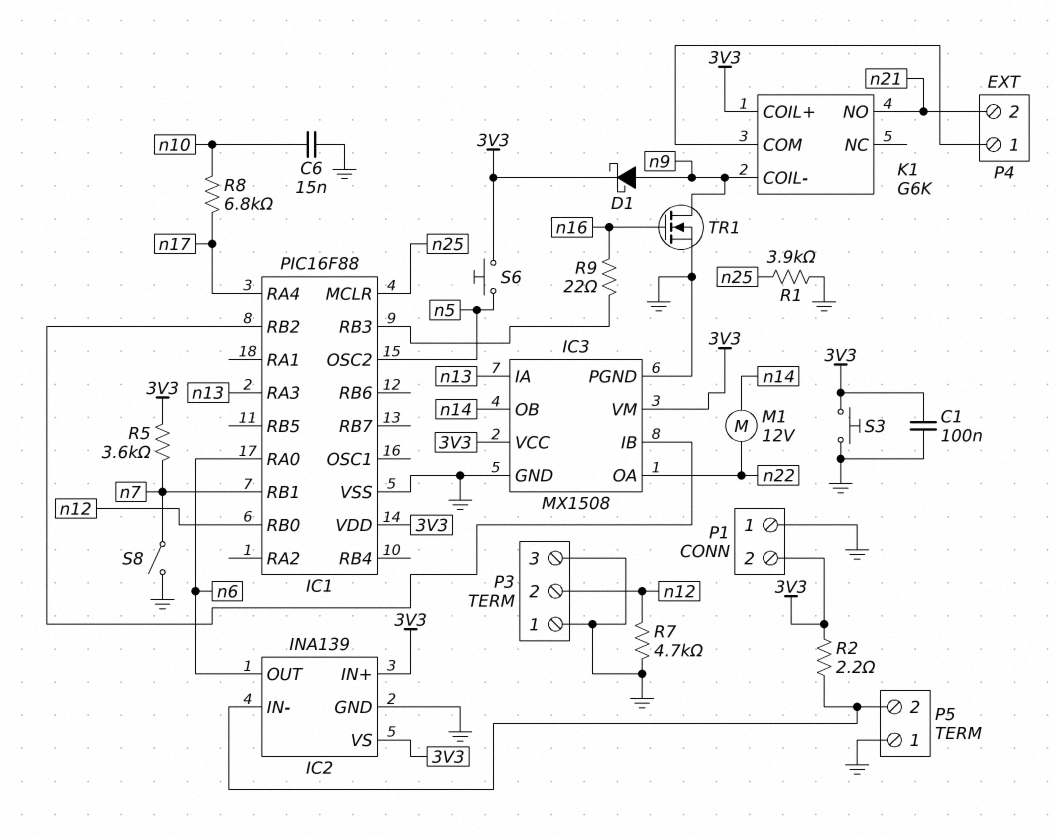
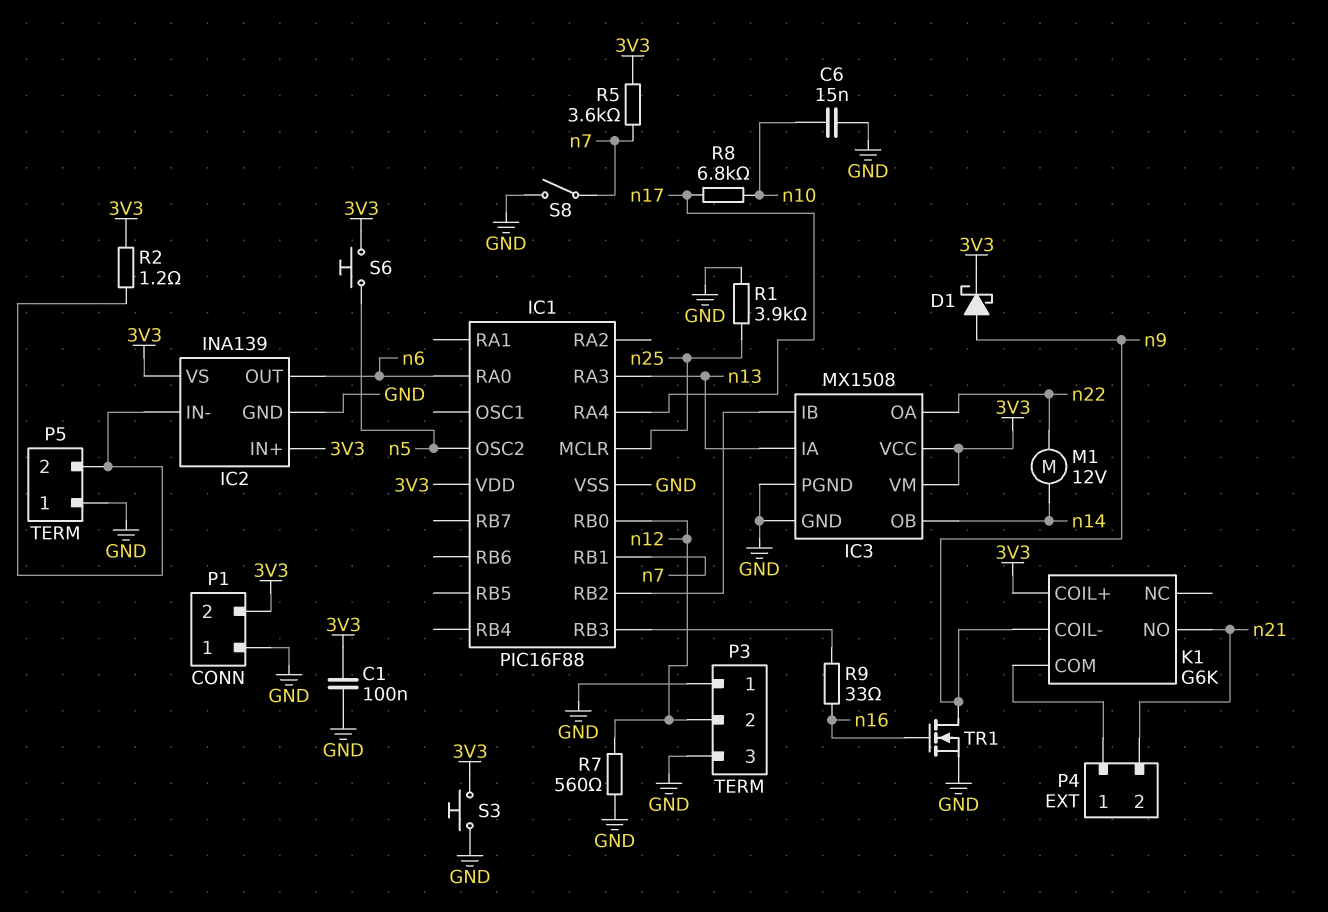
R2: 2.2 (3V3, IC2/IN-) -> 1.2 (3V3, IC2/IN-)
R7: 4.7k (GND, n12) -> 560 (GND, n12)
R9: 22 (IC1/RB3, n16) -> 33 (IC1/RB3, n16)

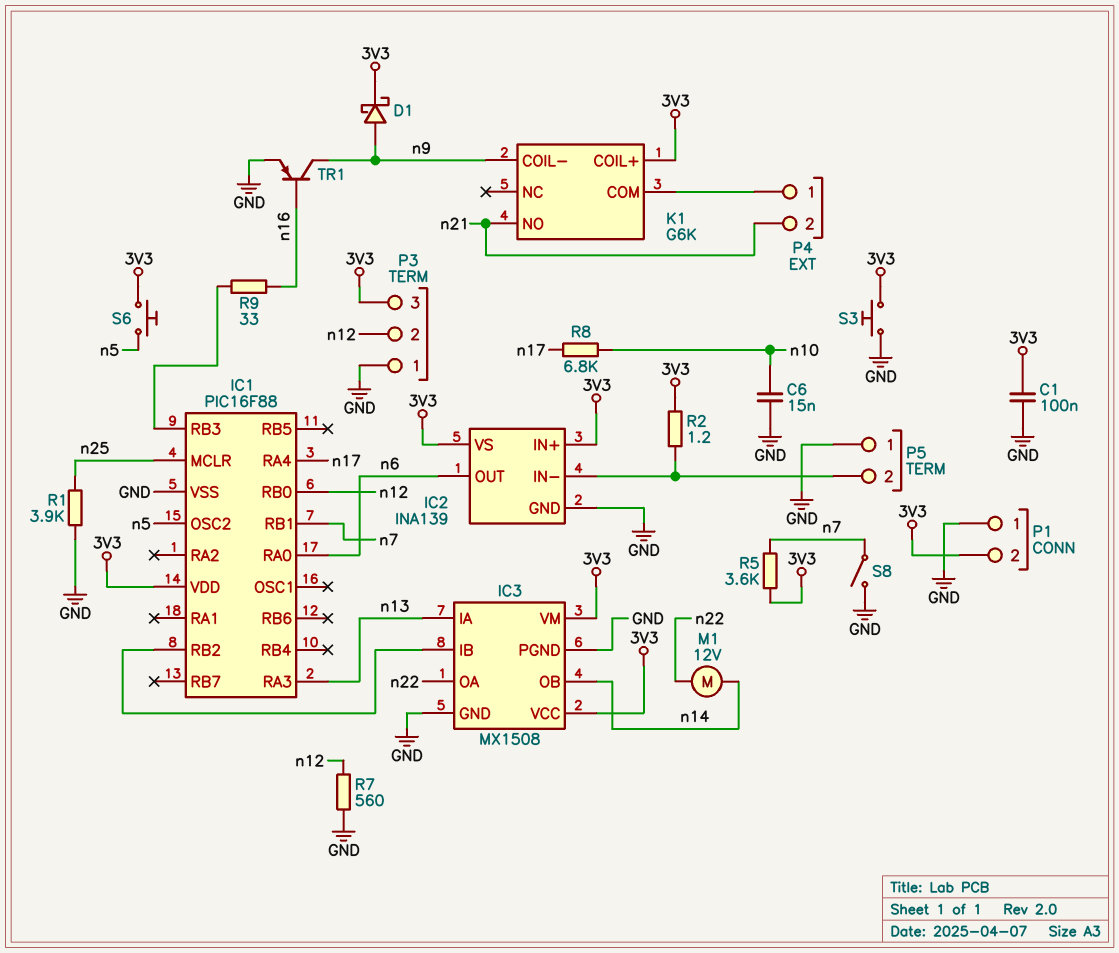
P3 pin 3: GND -> 3V3
TR1: NMOS (G n16, D n9, S GND) -> PNP (B n16, C n9, E GND)

